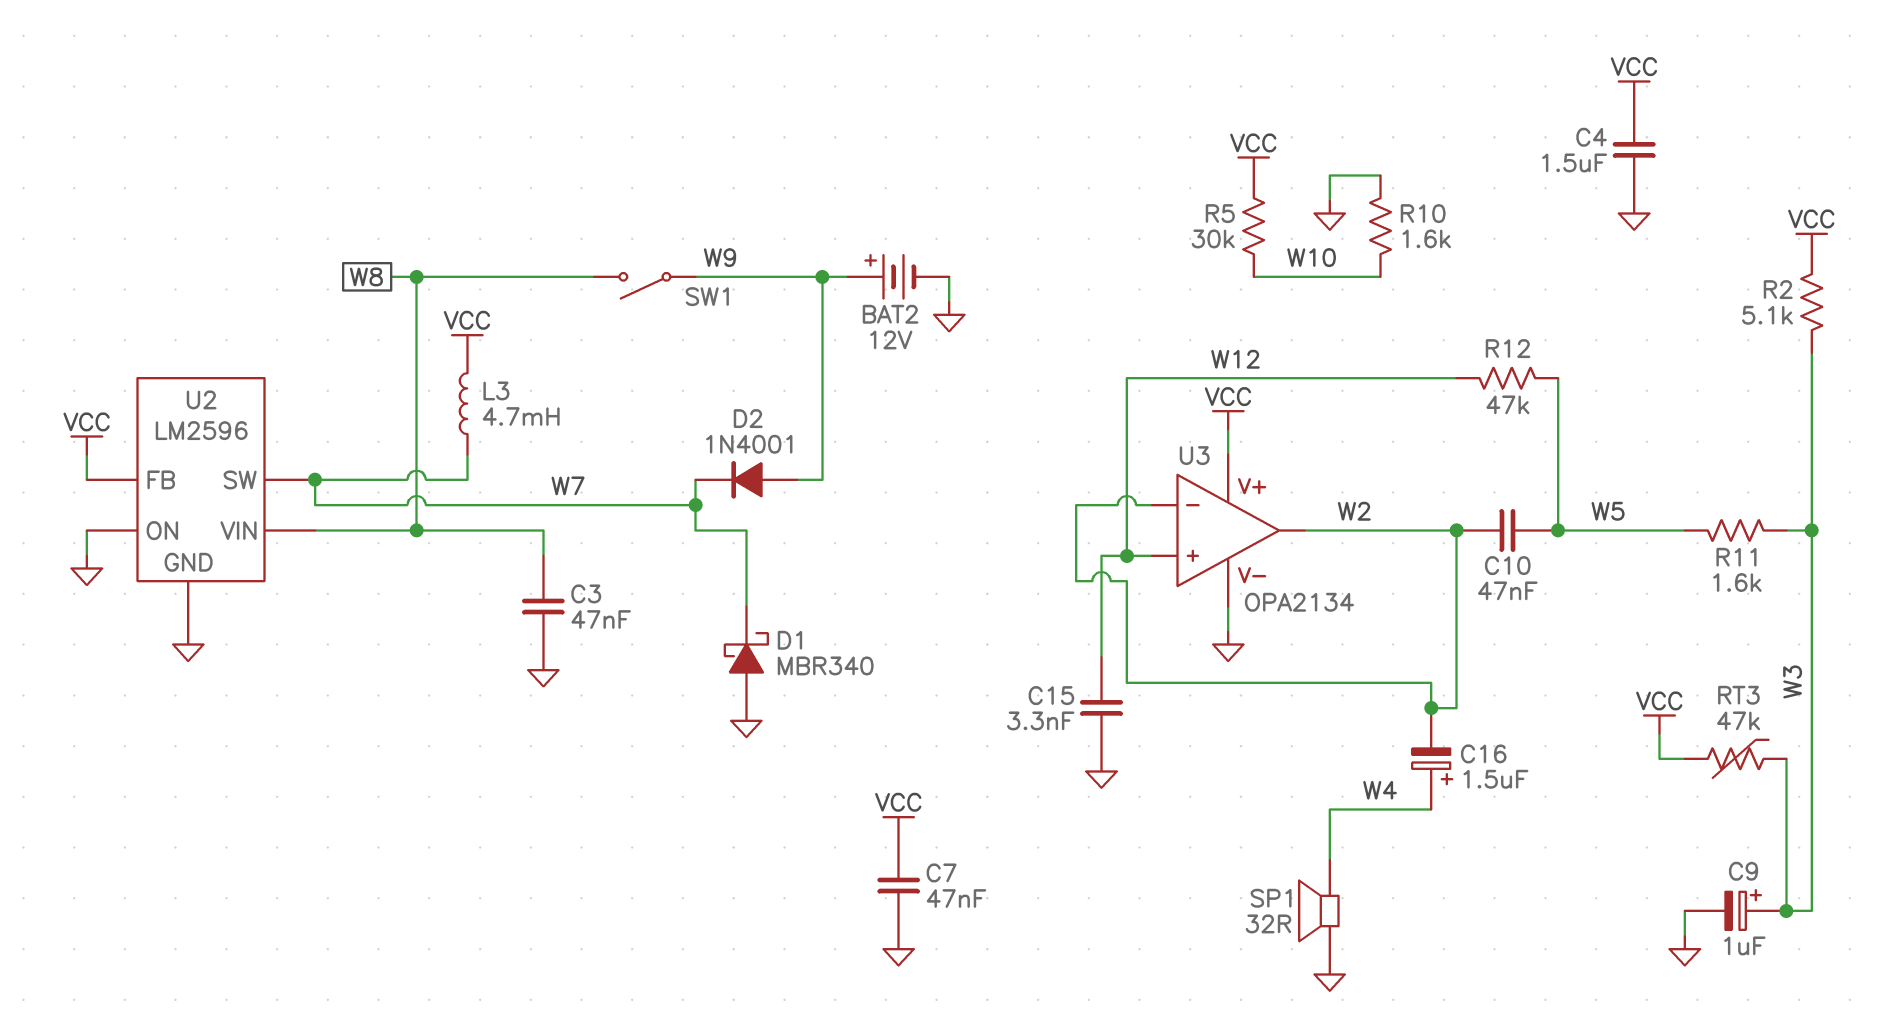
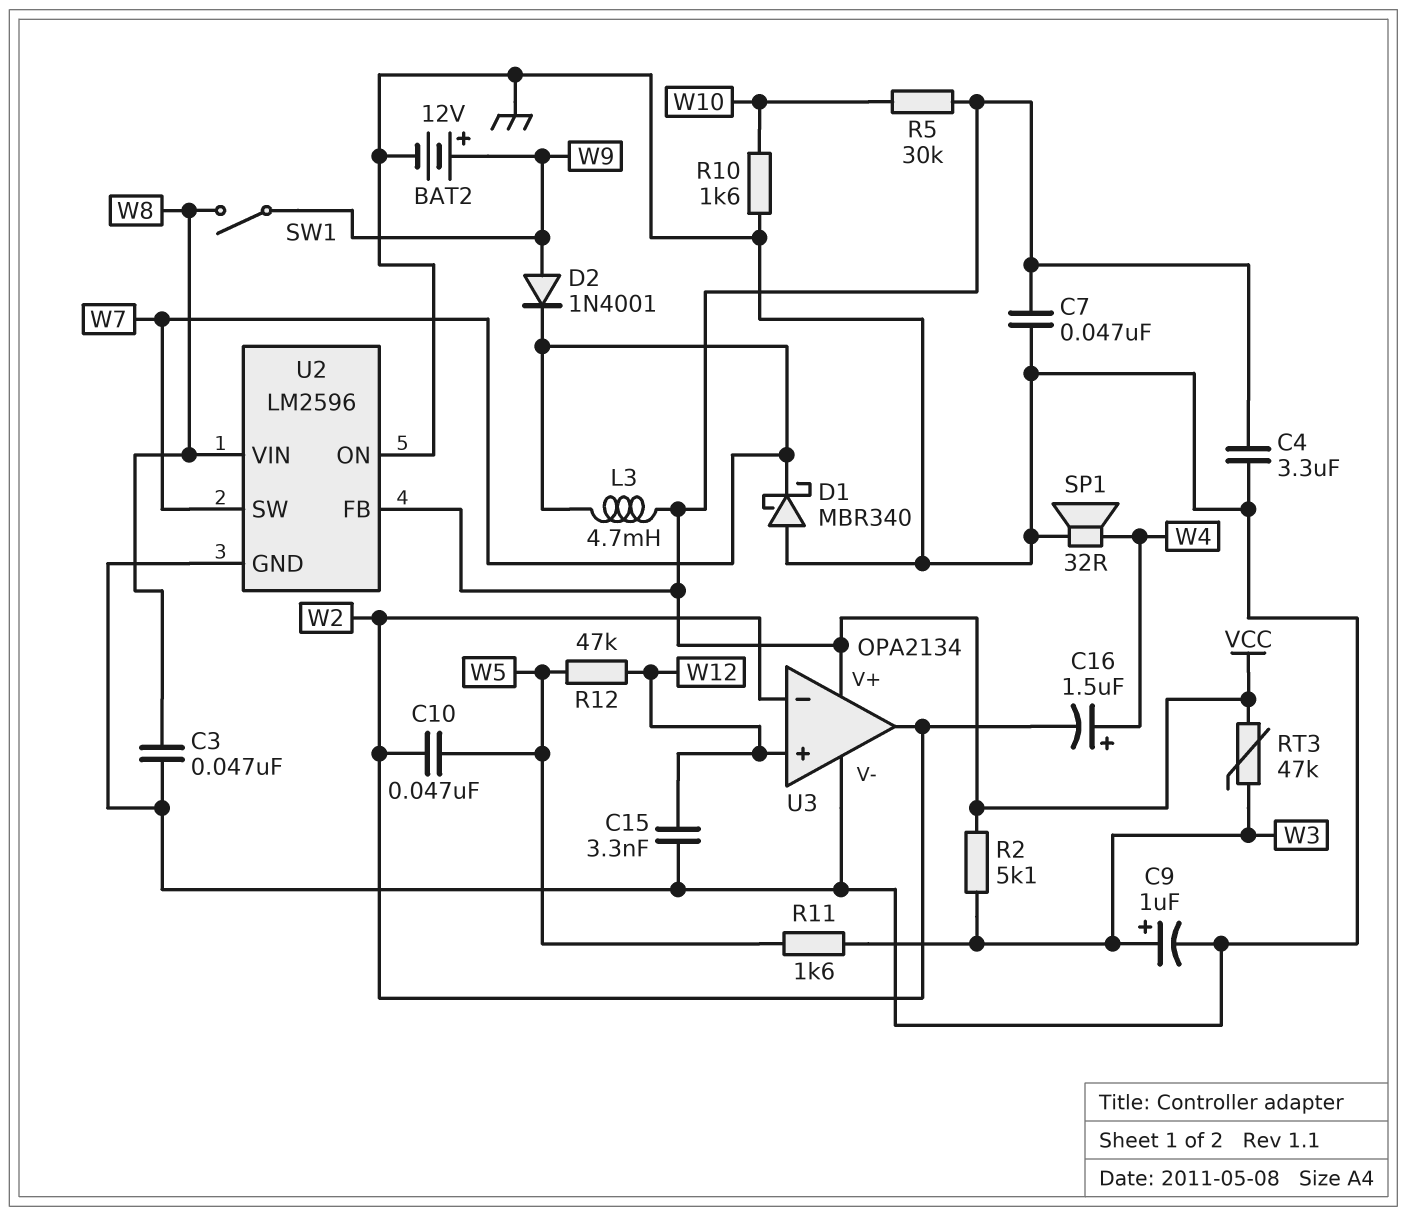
C4: 1.5uF (GND, VCC) -> 3.3uF (GND, VCC)

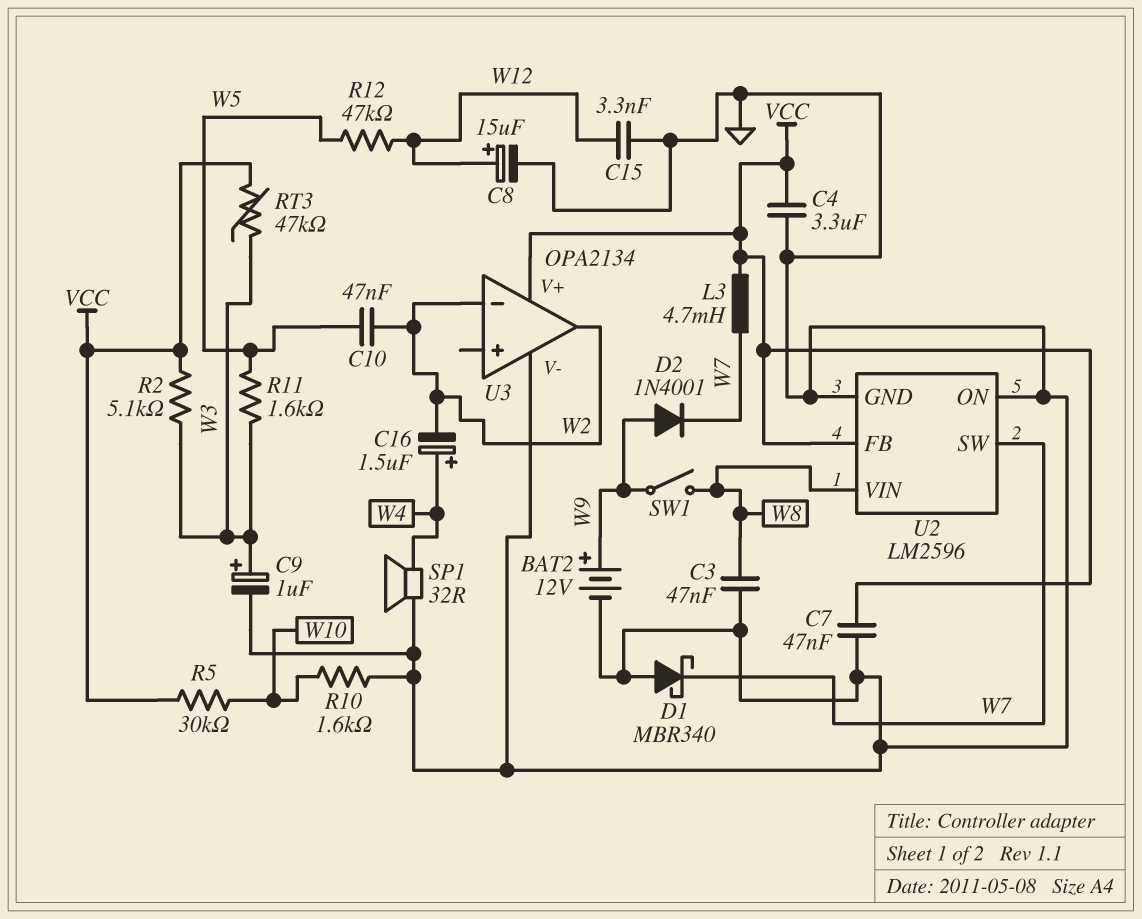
C8: none -> 15uF (plus W12, minus GND)
U3 pin in+: W12 -> none

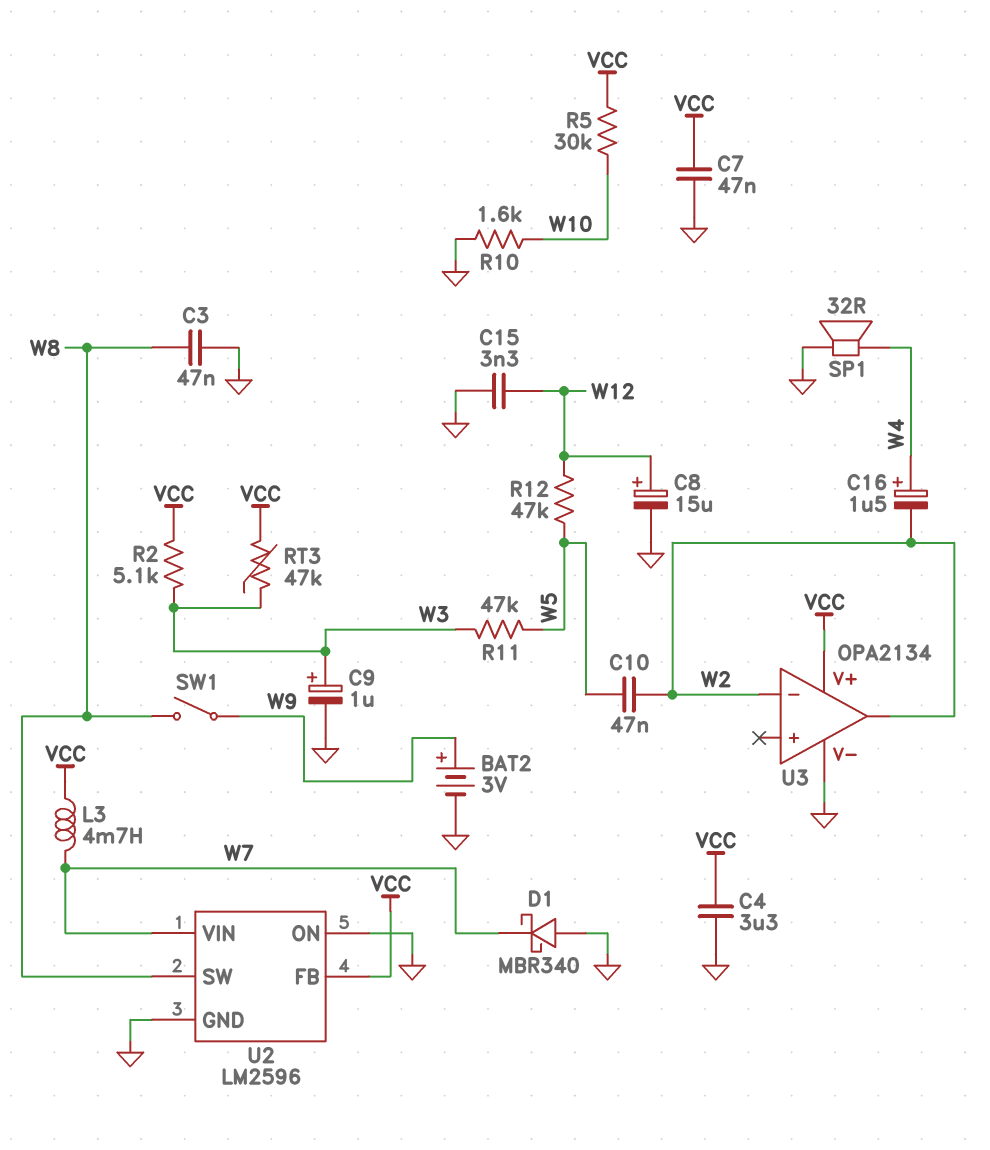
BAT2: 12V (plus W9, minus GND) -> 3V (plus W9, minus GND)
D2: diode 1N4001 (A W9, K W7) -> none
R11: 1.6k (W3, W5) -> 47k (W3, W5)
U2 pin SW: W7 -> W8
U2 pin VIN: W8 -> W7

